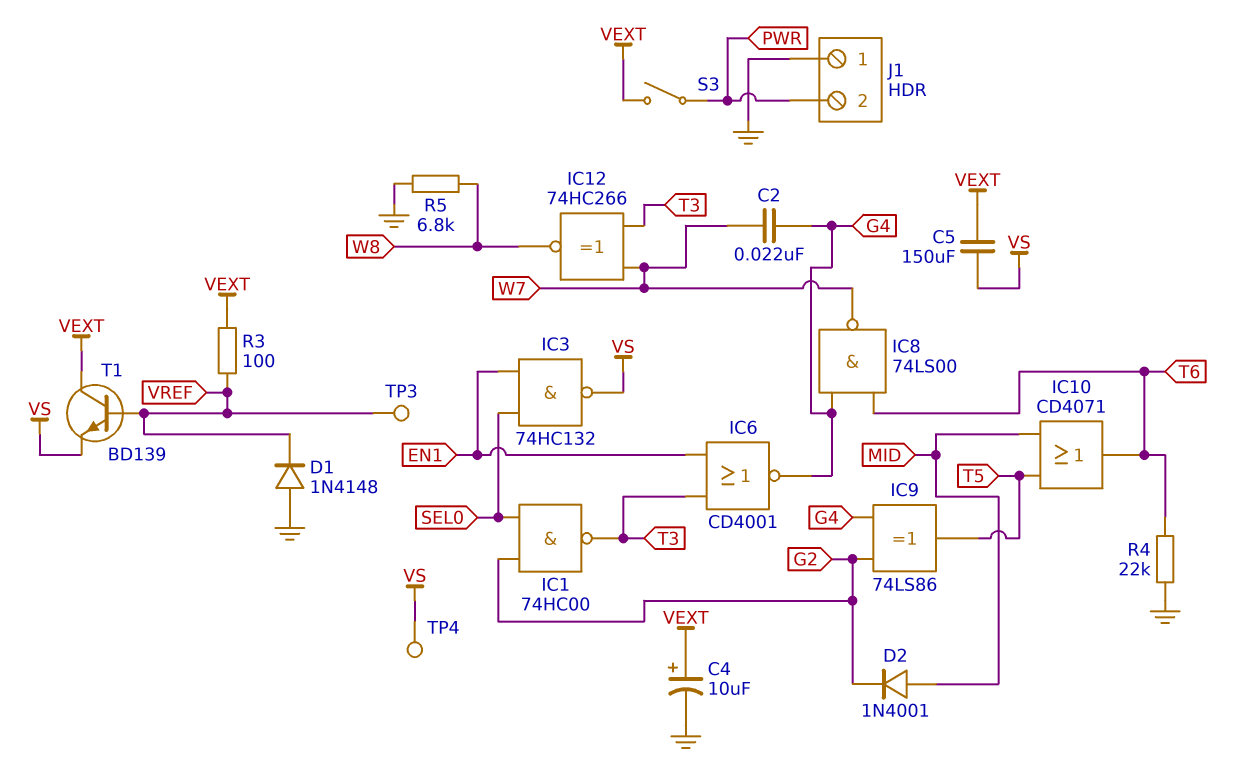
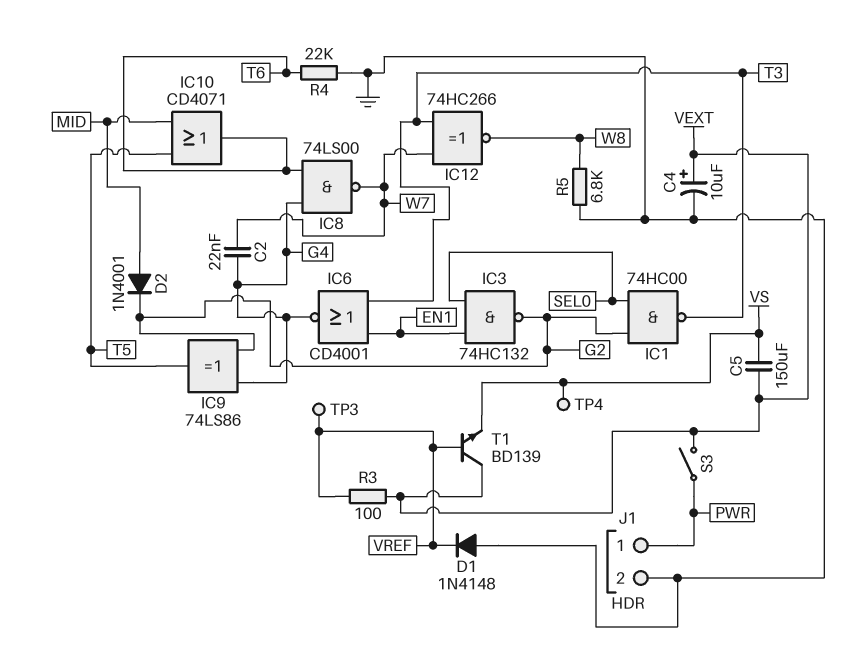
IC3: NAND 74HC132 (in EN1, in SEL0, out VS) -> NAND 74HC132 (in EN1, in SEL0, out G2)
J1 pin 1: GND -> PWR
J1 pin 2: PWR -> GND

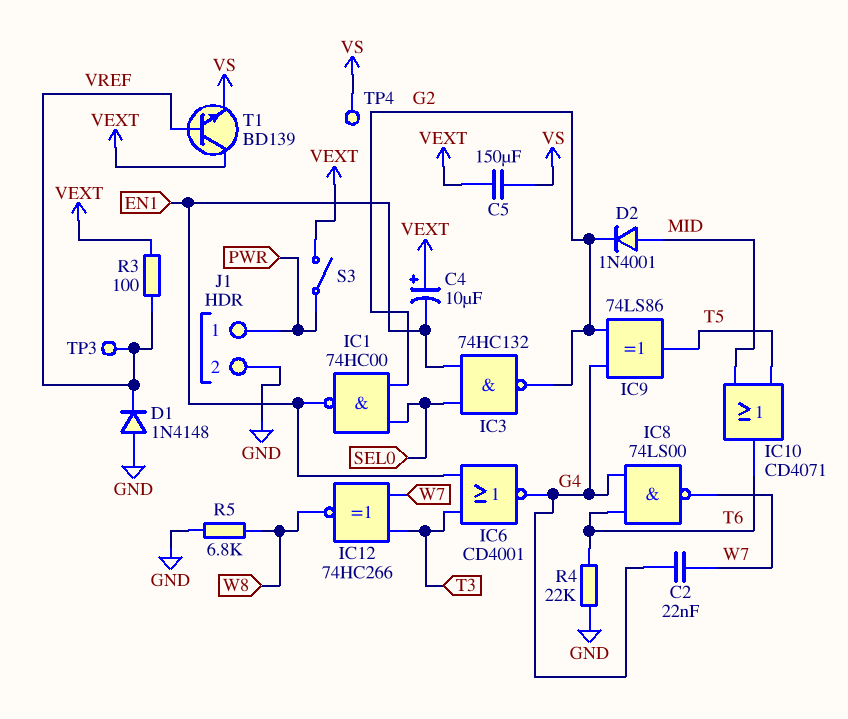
C4: 10uF (plus VEXT, minus GND) -> 10uF (plus VEXT, minus EN1)
IC1: NAND 74HC00 (in G2, in SEL0, out T3) -> NAND 74HC00 (in G2, in SEL0, out EN1)

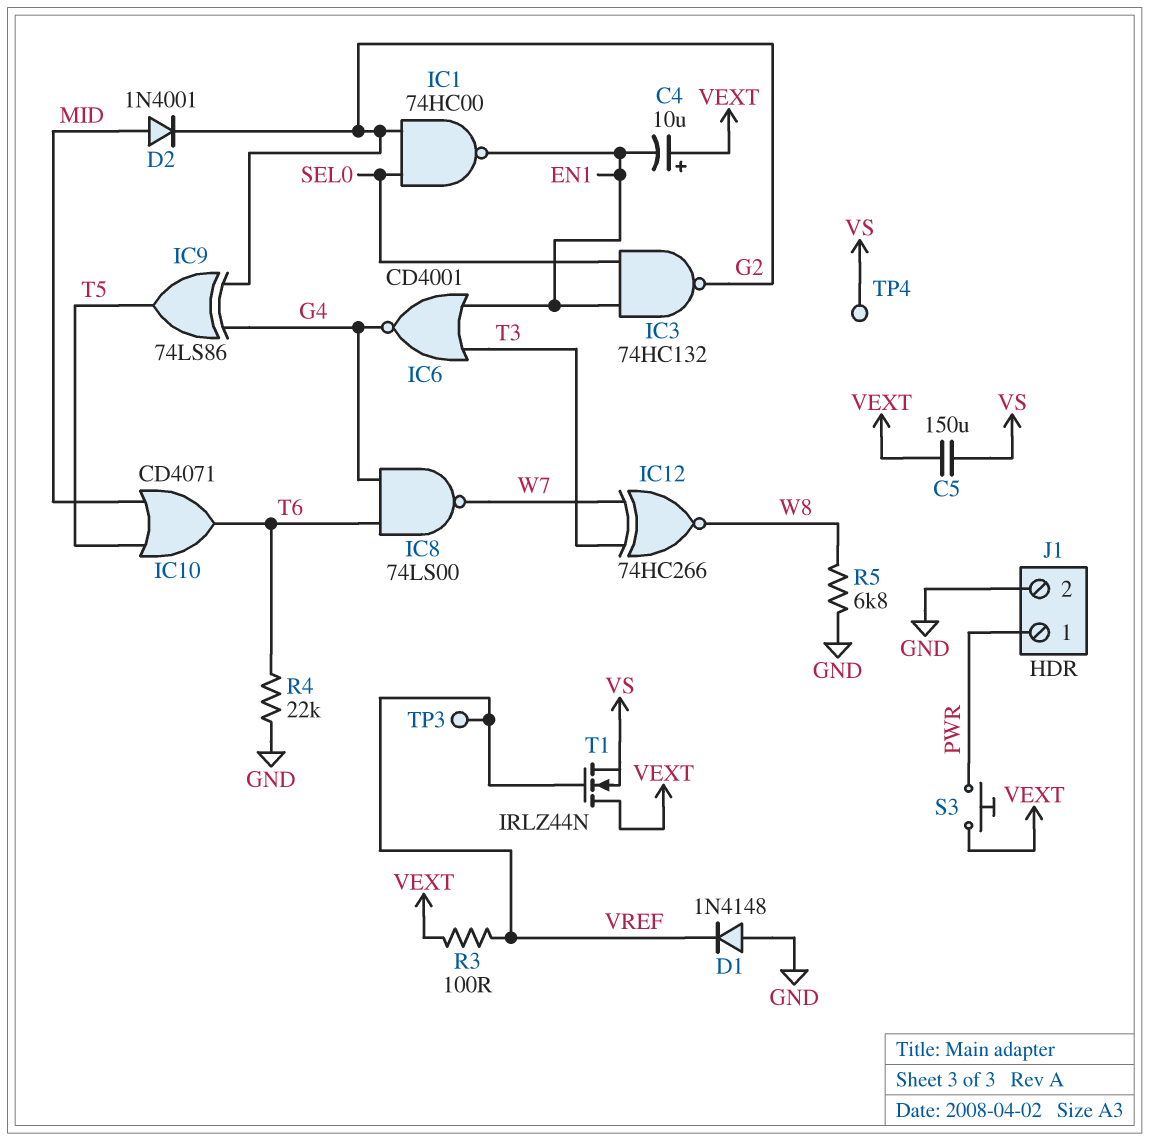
C2: 22nF (G4, W7) -> none
S3: switch (PWR, VEXT) -> button (PWR, VEXT)
T1: NPN BD139 (B VREF, C VEXT, E VS) -> NMOS IRLZ44N (G VREF, D VEXT, S VS)

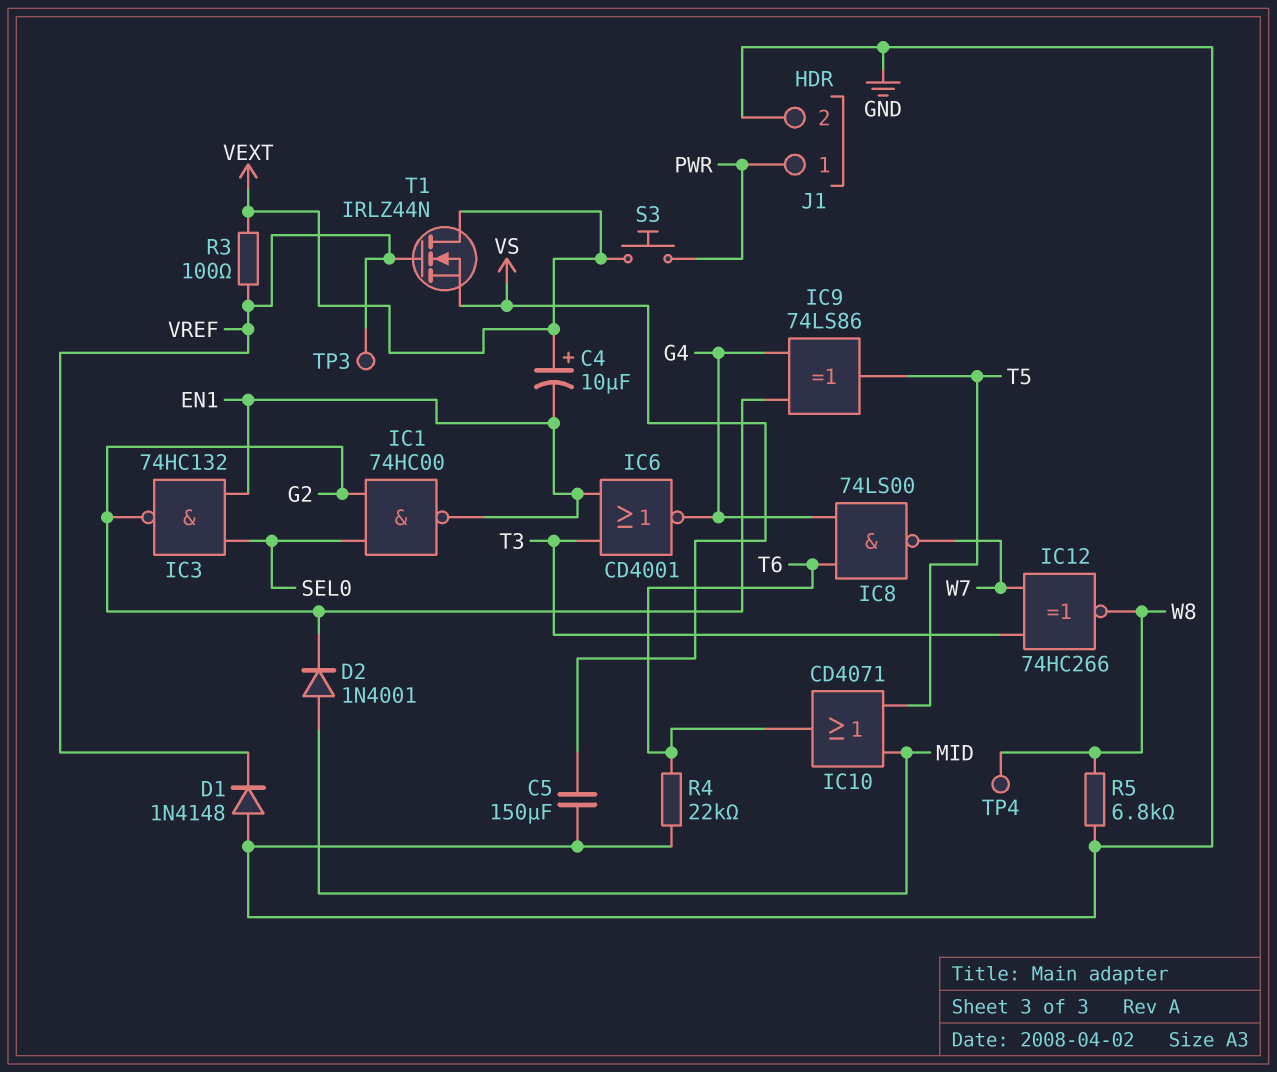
C5: 150uF (VEXT, VS) -> 150uF (GND, VS)
TP4: test point (VS) -> test point (W8)

